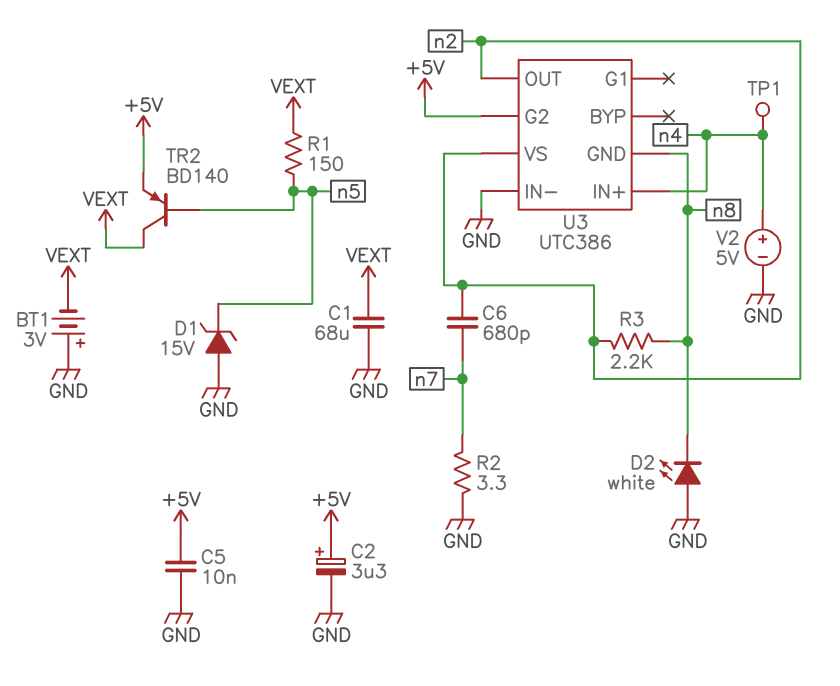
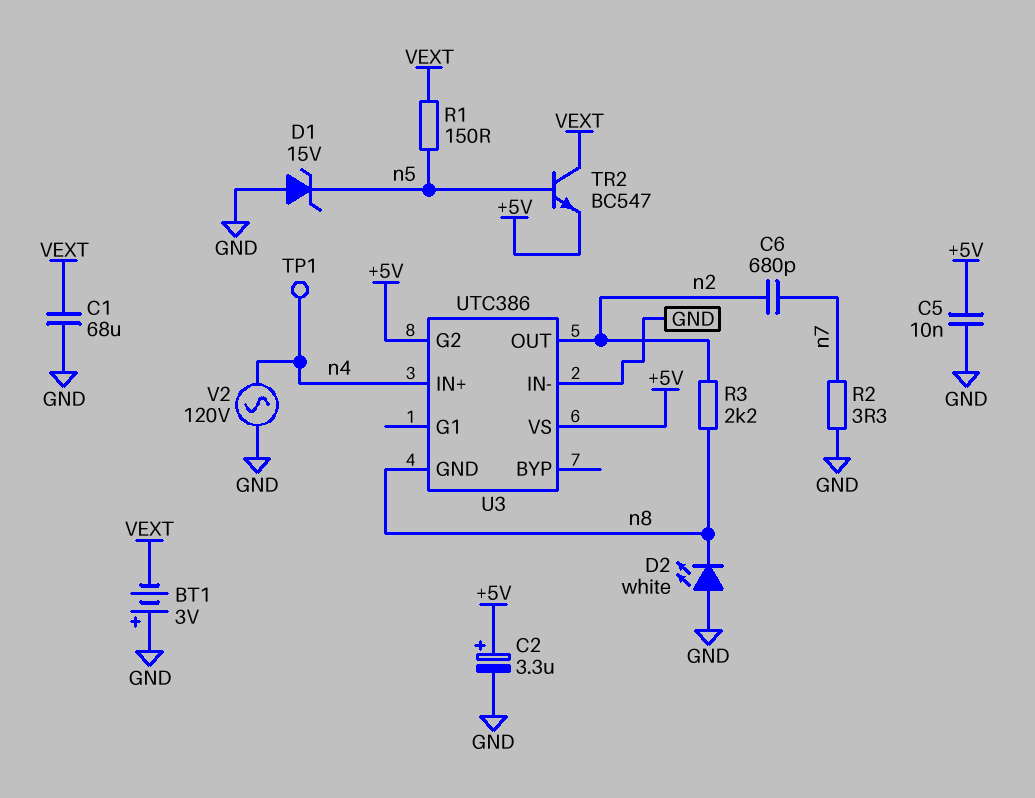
TR2: PNP BD140 (B n5, C VEXT, E +5V) -> NPN BC547 (B n5, C VEXT, E +5V)
U3 pin VS: n2 -> +5V
V2: 5V (plus n4, minus GND) -> AC 120V (GND, n4)

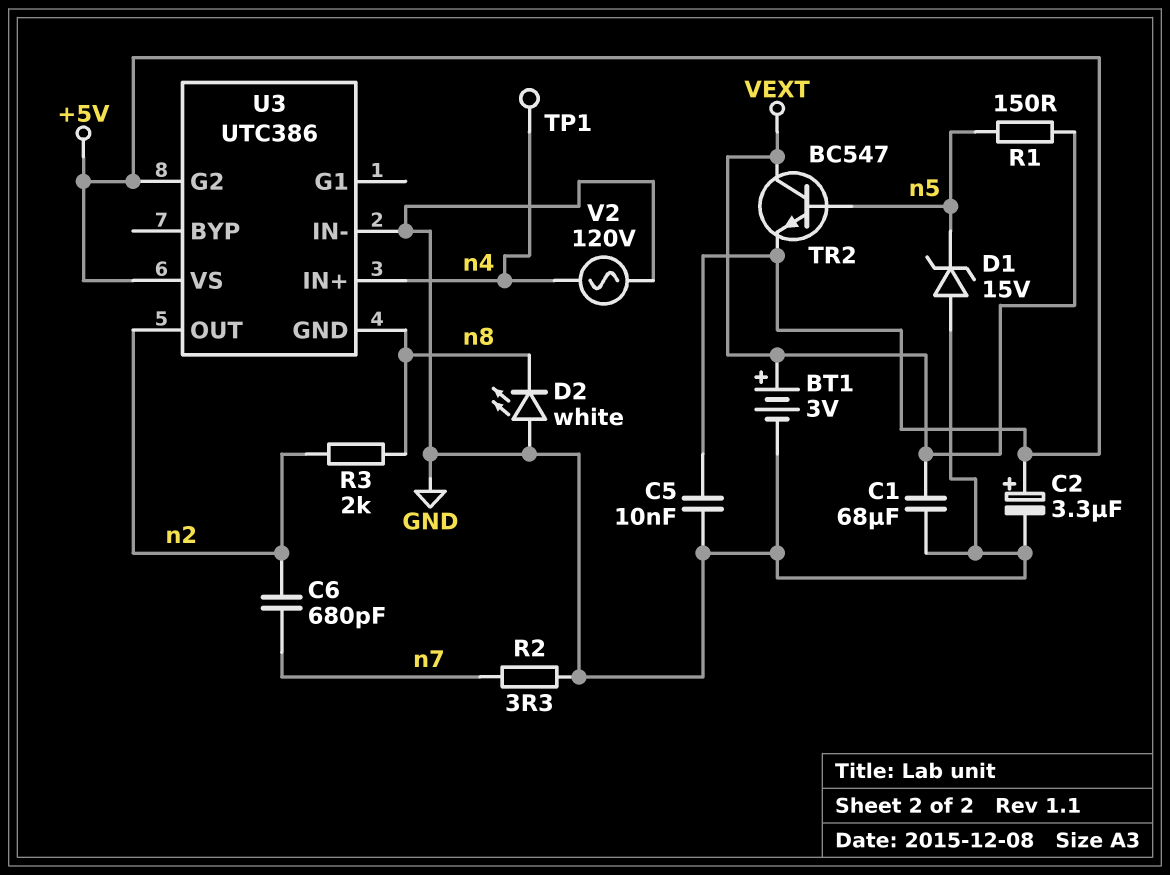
BT1: 3V (plus GND, minus VEXT) -> 3V (plus VEXT, minus GND)
R3: 2.2k (n2, n8) -> 2k (n2, n8)

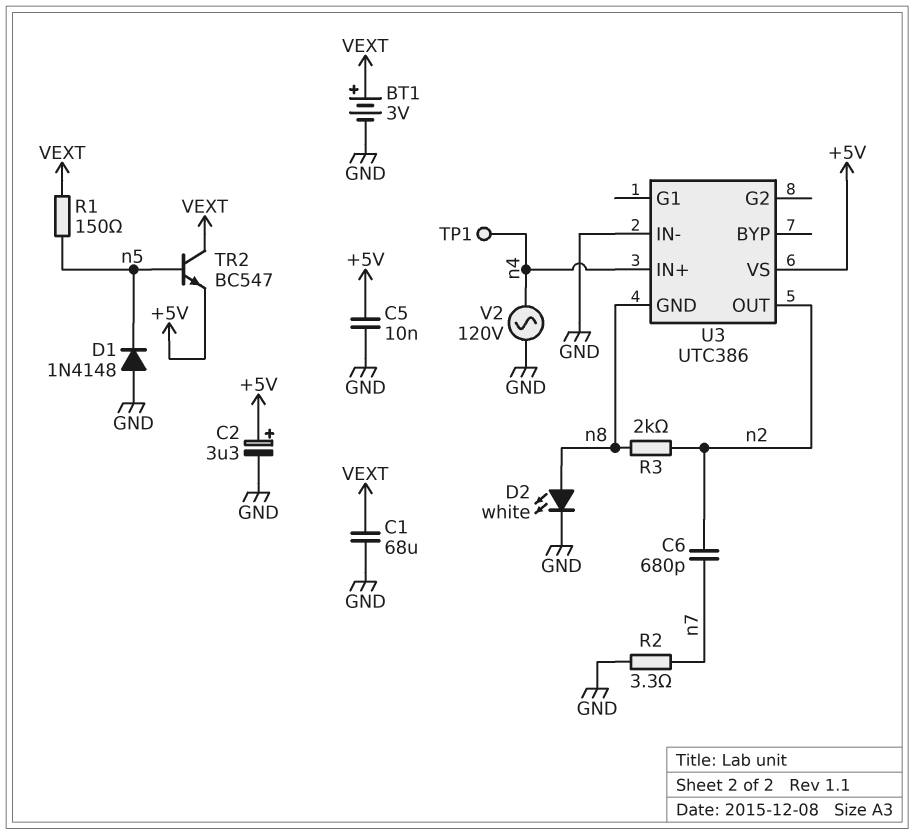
D1: zener 15V (A GND, K n5) -> diode 1N4148 (A GND, K n5)
D2: LED white (A GND, K n8) -> LED white (A n8, K GND)
U3 pin G2: +5V -> none

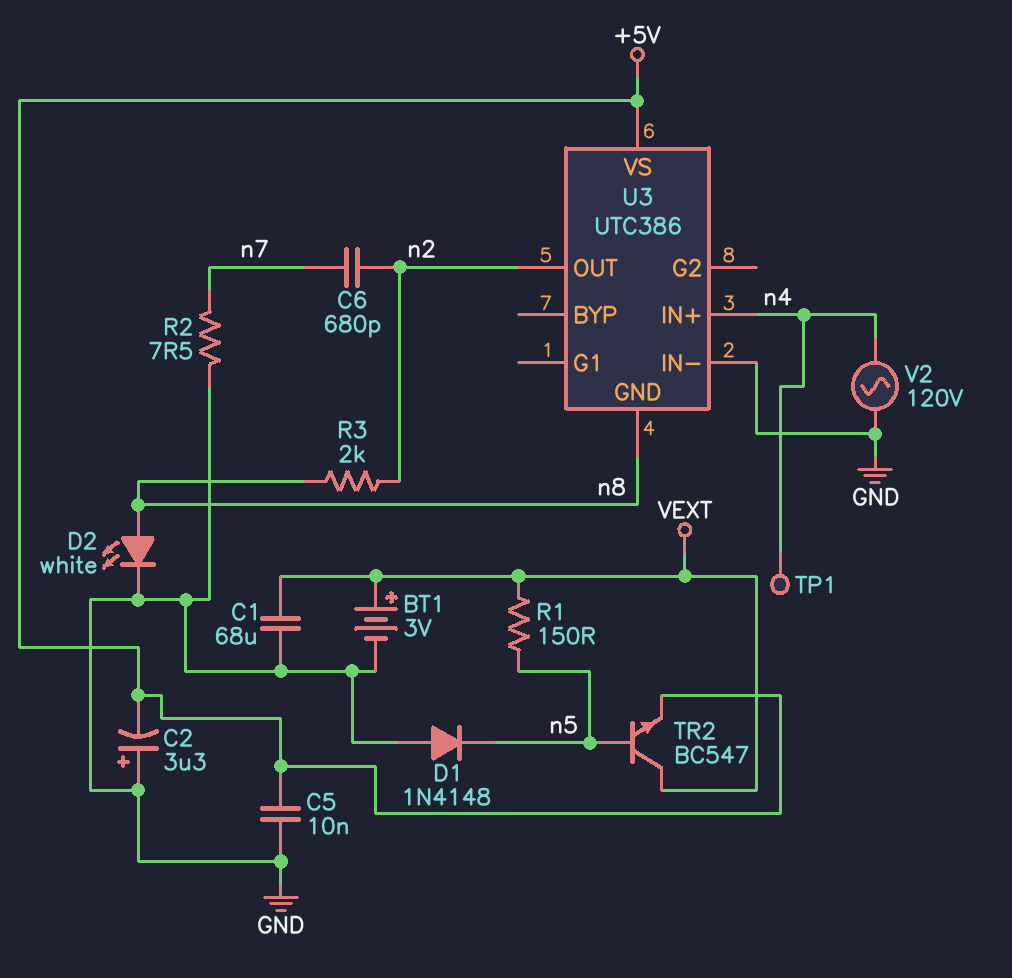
C2: 3.3uF (plus +5V, minus GND) -> 3.3uF (plus GND, minus +5V)
R2: 3.3 (GND, n7) -> 7.5 (GND, n7)

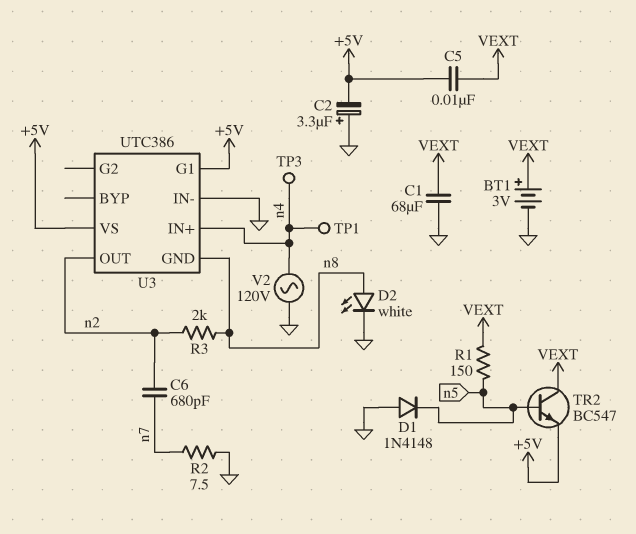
C5: 10nF (+5V, GND) -> 10nF (+5V, VEXT)
TP3: none -> test point (n4)
U3 pin G1: none -> +5V

